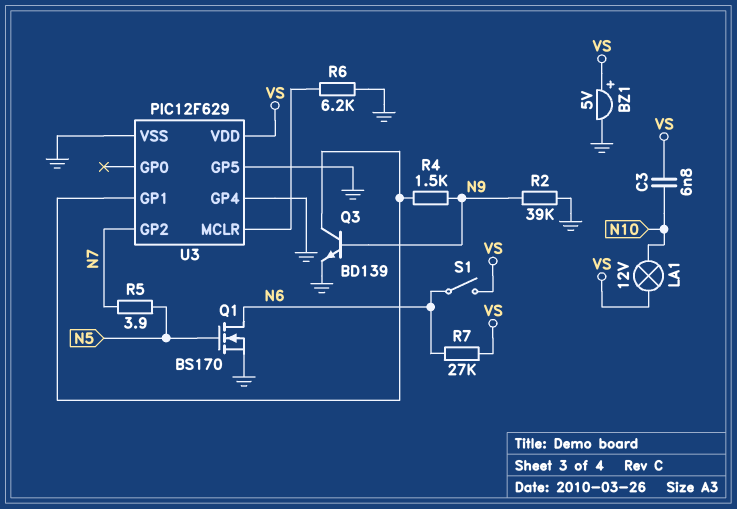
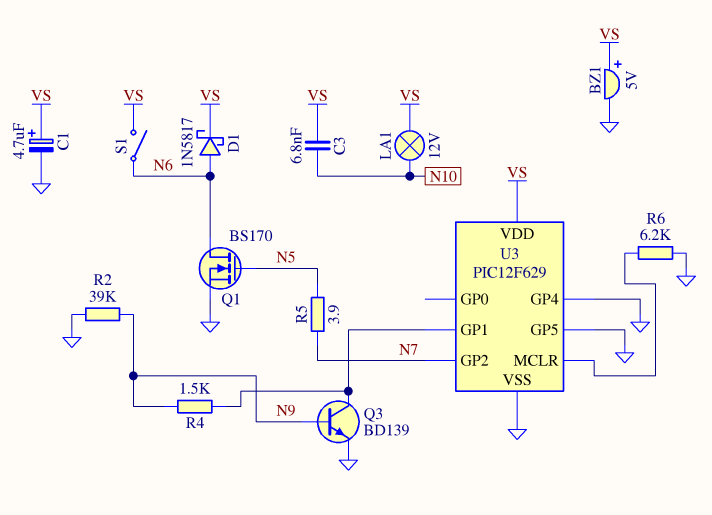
C1: none -> 4.7uF (plus VS, minus GND)
D1: none -> schottky 1N5817 (A N6, K VS)
R7: 27k (N6, VS) -> none

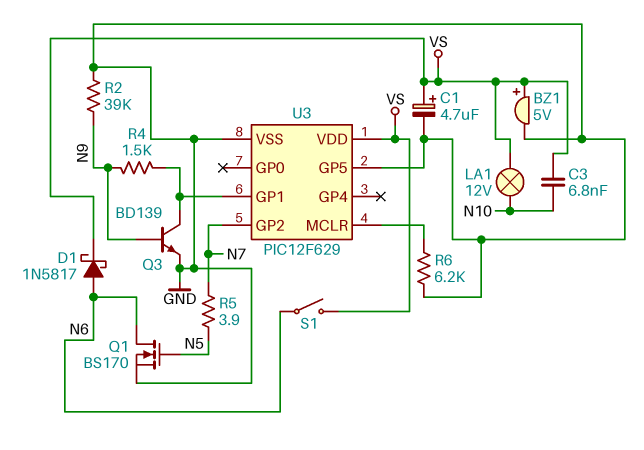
U3 pin GP4: GND -> none

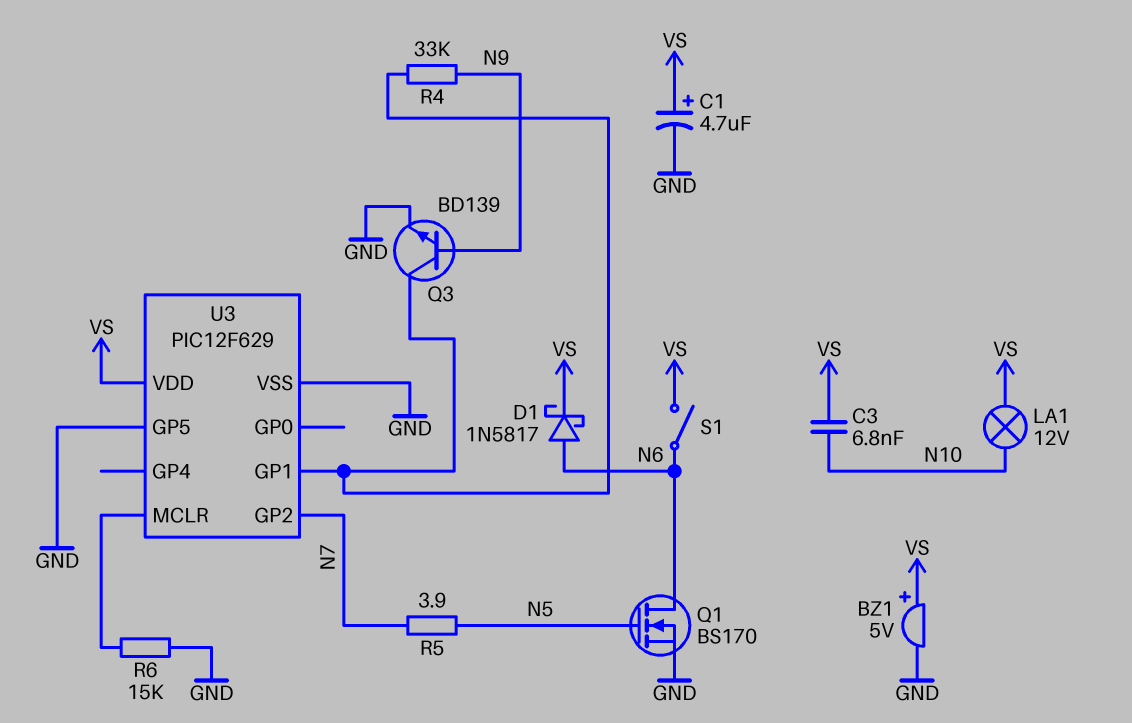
R2: 39k (GND, N9) -> none
R4: 1.5k (N9, U3/GP1) -> 33k (N9, U3/GP1)
R6: 6.2k (GND, U3/MCLR) -> 15k (GND, U3/MCLR)

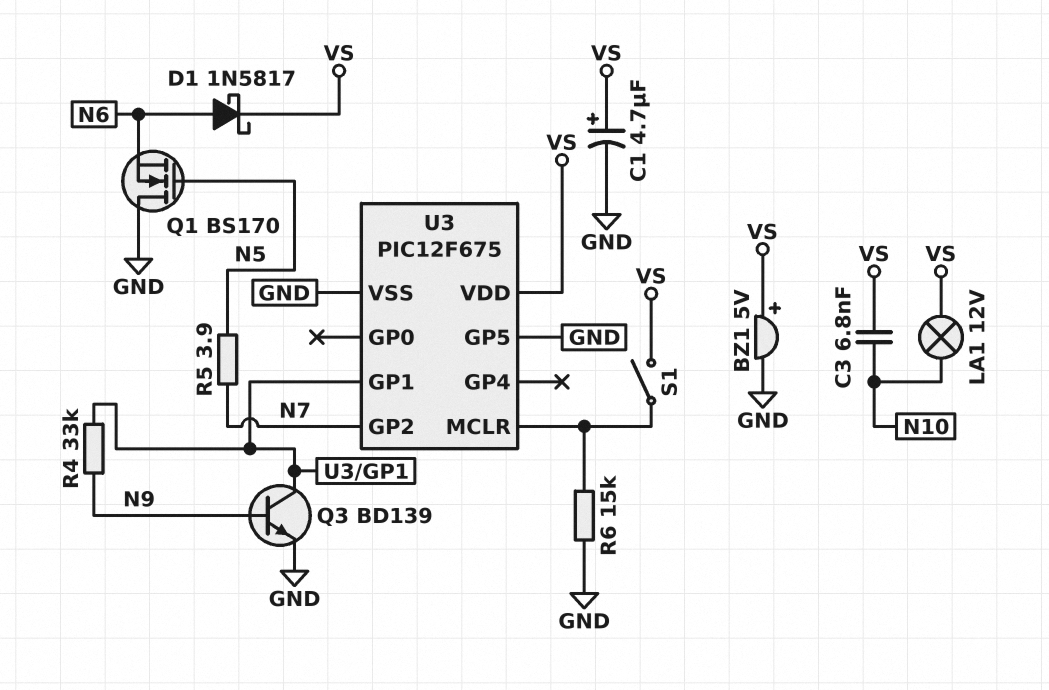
Q1: NMOS BS170 (G N5, D N6, S GND) -> NMOS BS170 (G N5, D GND, S N6)
S1: switch (N6, VS) -> switch (U3/MCLR, VS)
U3: PIC12F629 -> PIC12F675

